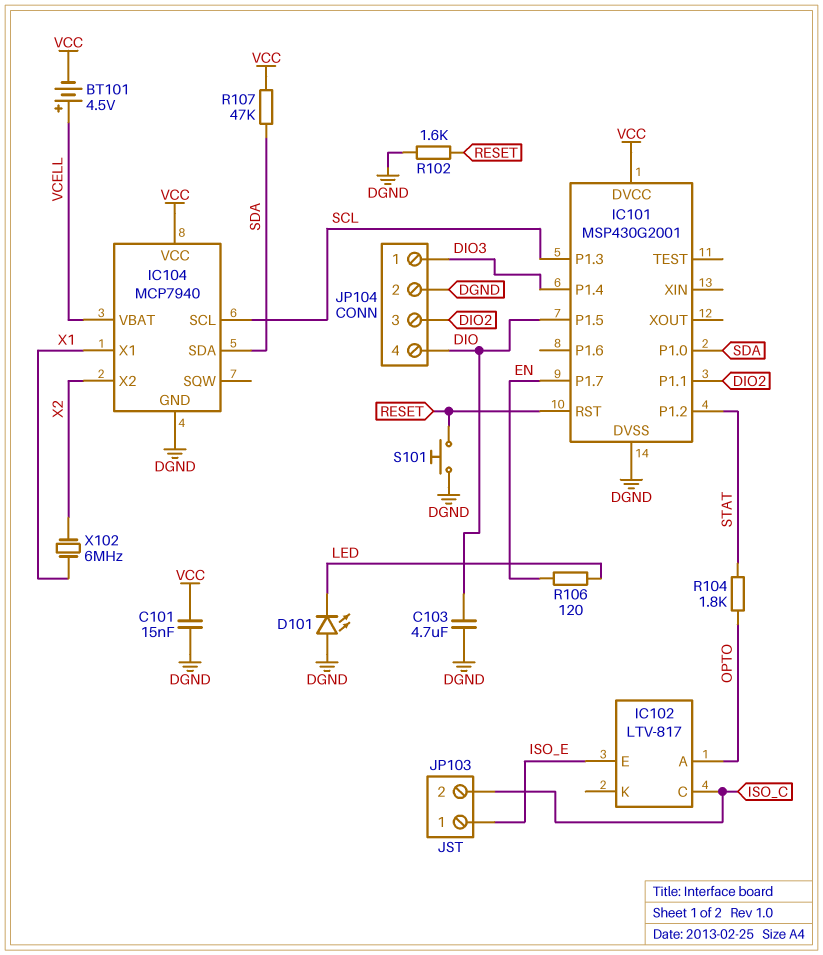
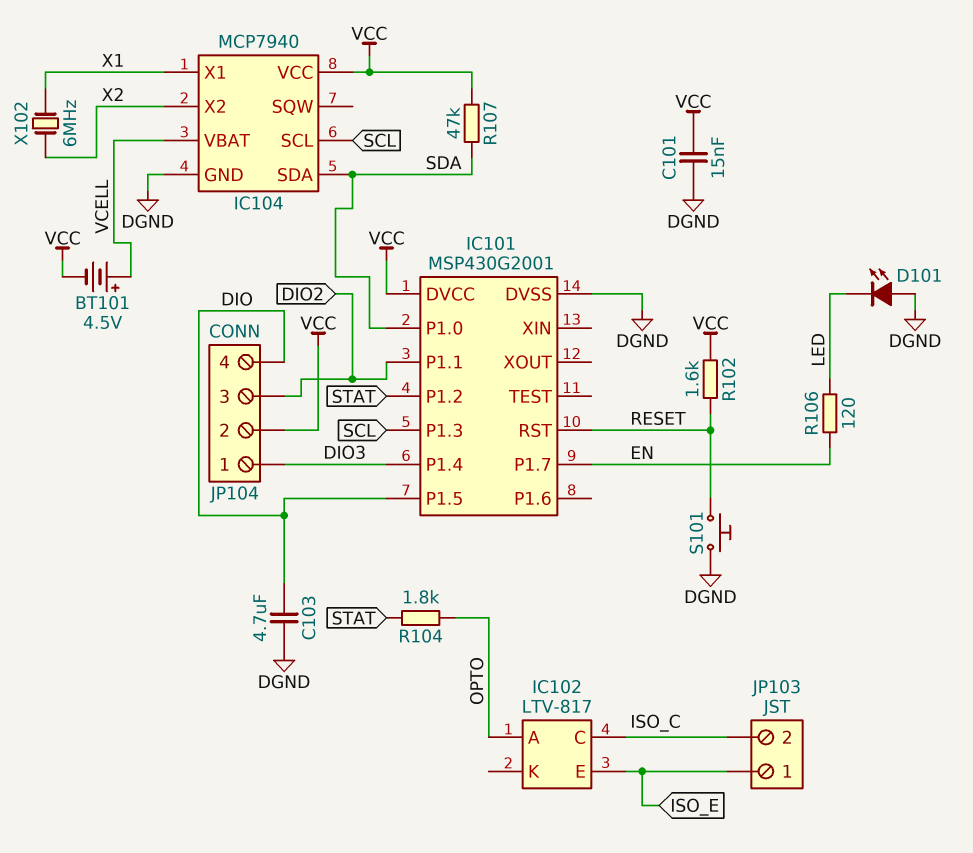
JP104 pin 2: DGND -> VCC
R102: 1.6k (DGND, RESET) -> 1.6k (RESET, VCC)

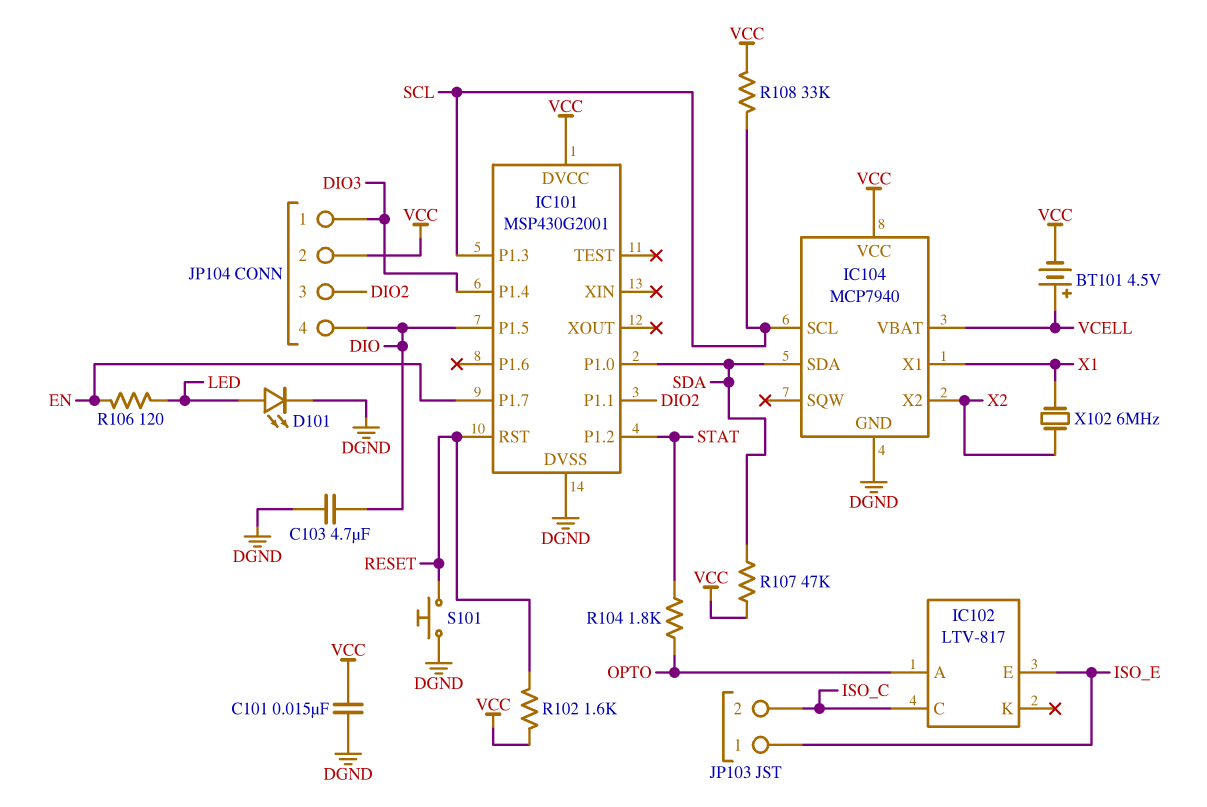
D101: LED (A DGND, K LED) -> LED (A LED, K DGND)
R108: none -> 33k (SCL, VCC)

